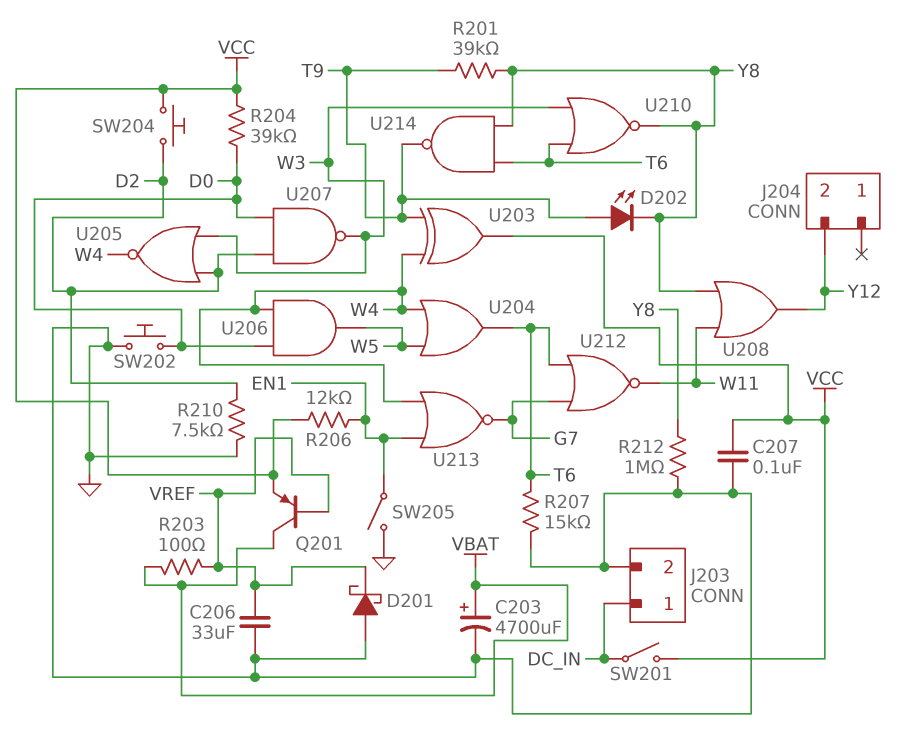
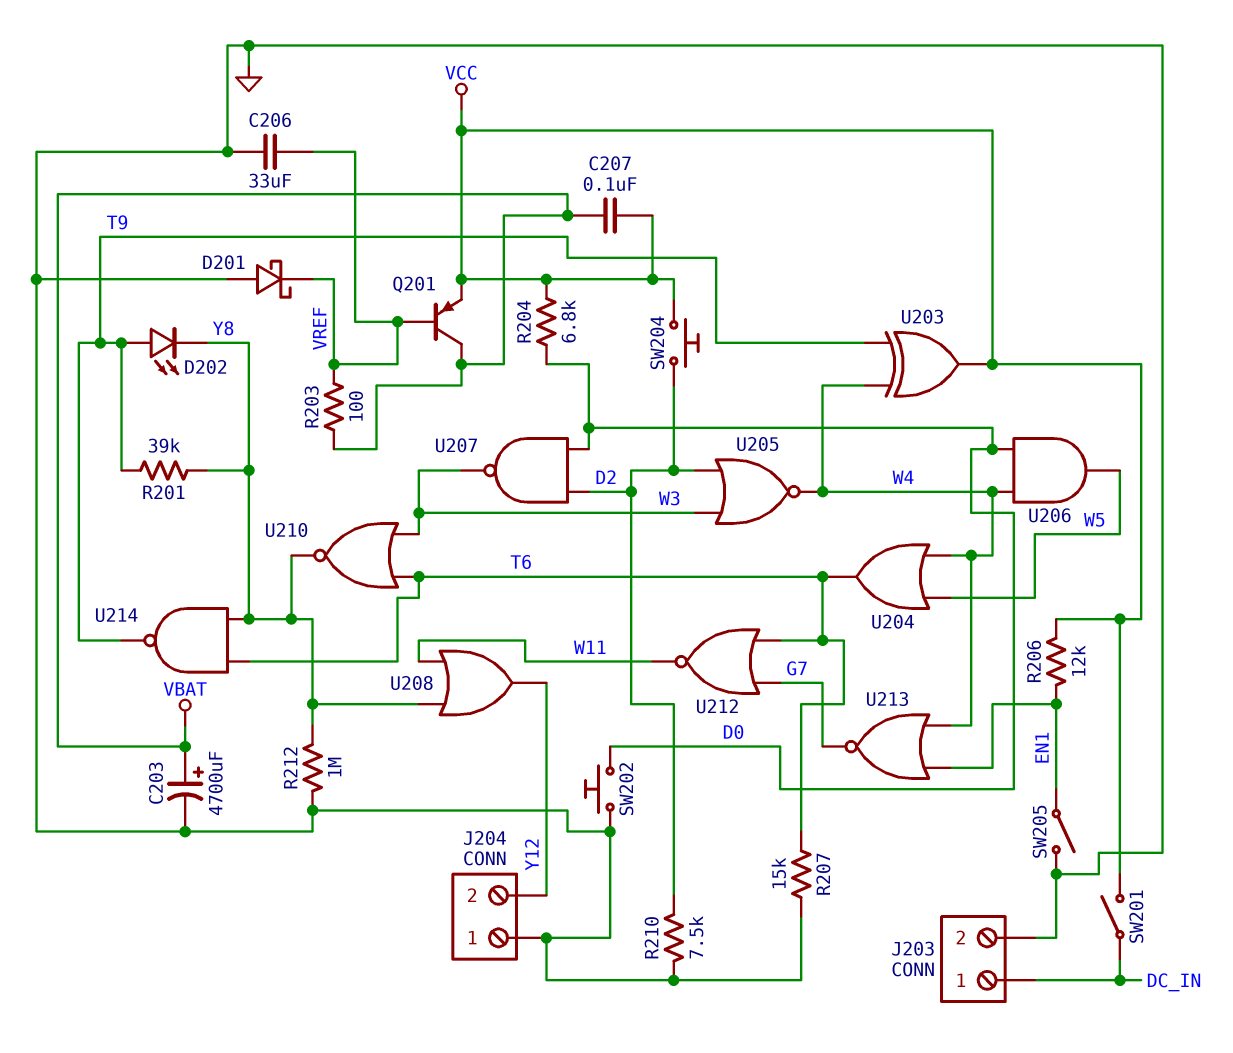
C207: 100nF (GND, VCC) -> 100nF (VBAT, VCC)
J204 pin 1: none -> GND
R204: 39k (D0, VCC) -> 6.8k (D0, VCC)

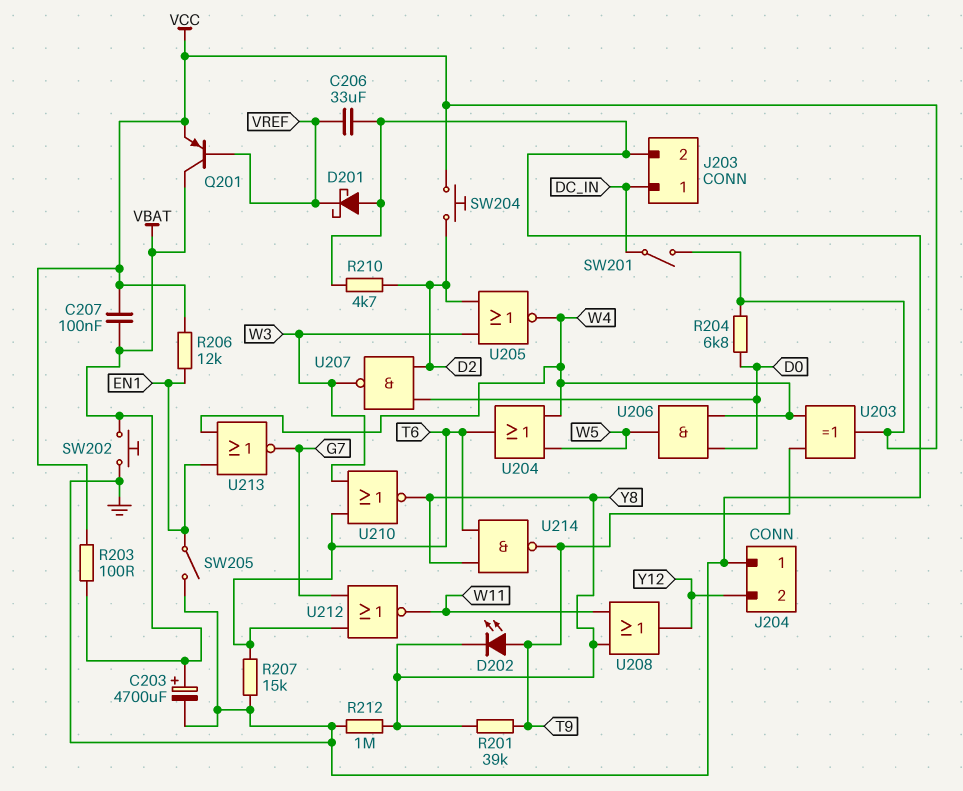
R203: 100 (VBAT, VREF) -> 100 (VBAT, VCC)
R210: 7.5k (D2, GND) -> 4.7k (D2, GND)
SW202: button (D0, GND) -> button (GND, VBAT)

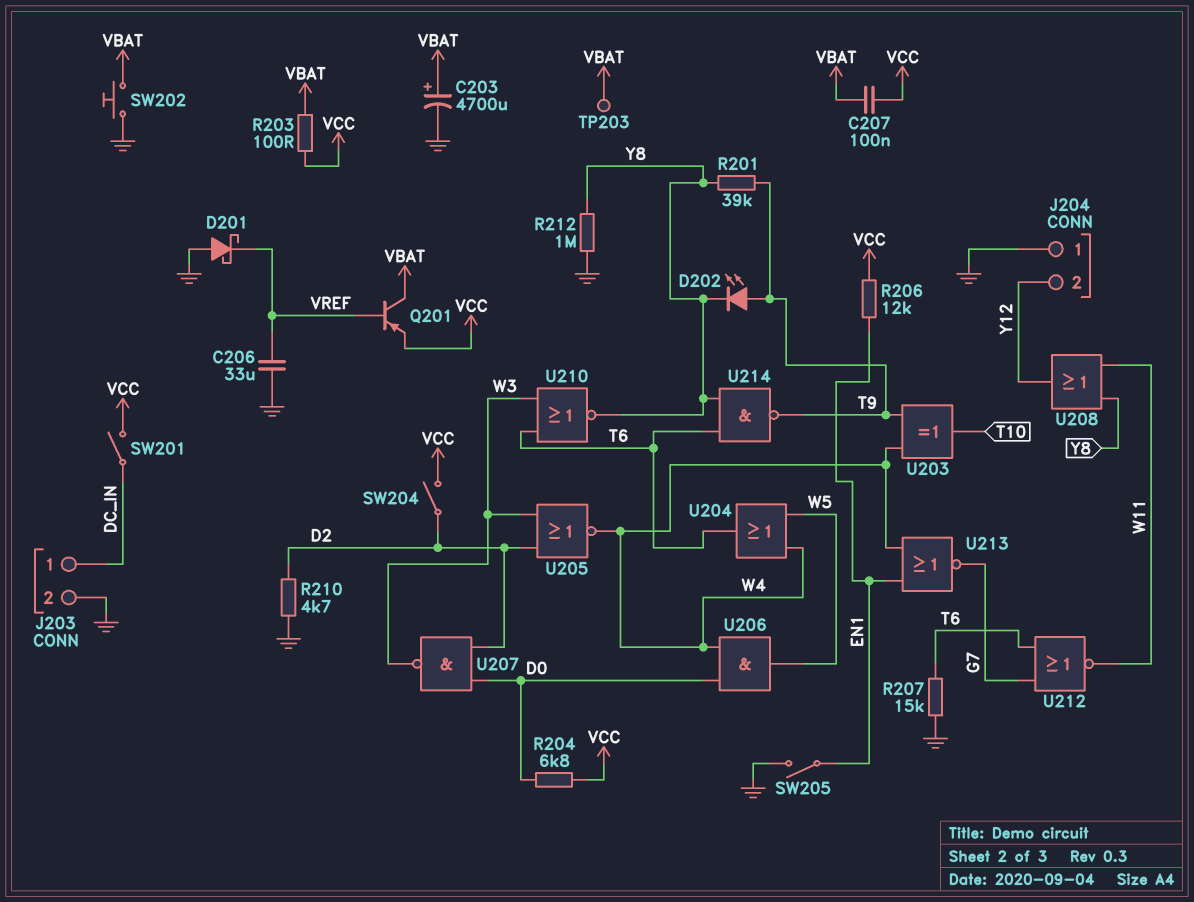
SW204: button (D2, VCC) -> switch (D2, VCC)
TP203: none -> test point (VBAT)
U203: XOR (in T9, in W4, out VCC) -> XOR (in T9, in W4, out T10)

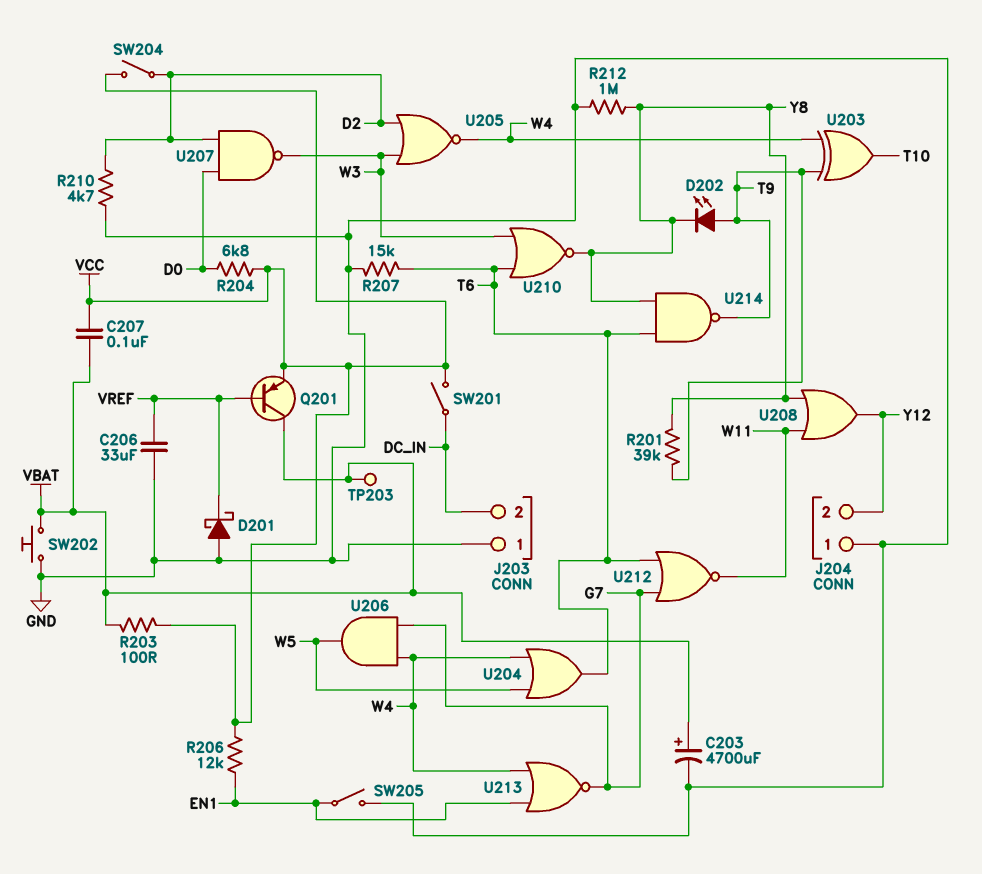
J203 pin 1: DC_IN -> GND
J203 pin 2: GND -> DC_IN
U206: AND (in D0, in W4, out W5) -> AND (in G7, in W4, out W5)

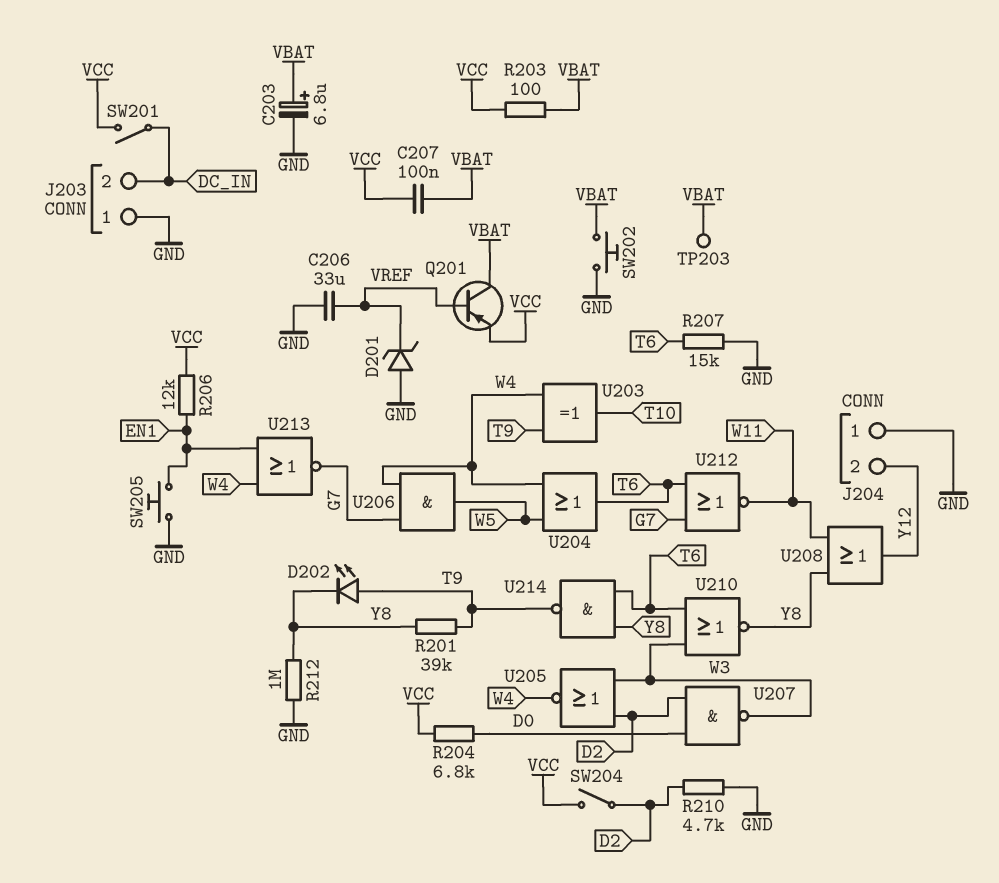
C203: 4700uF (plus VBAT, minus GND) -> 6.8uF (plus VBAT, minus GND)
D201: schottky (A GND, K VREF) -> zener (A GND, K VREF)
SW205: switch (EN1, GND) -> button (EN1, GND)

